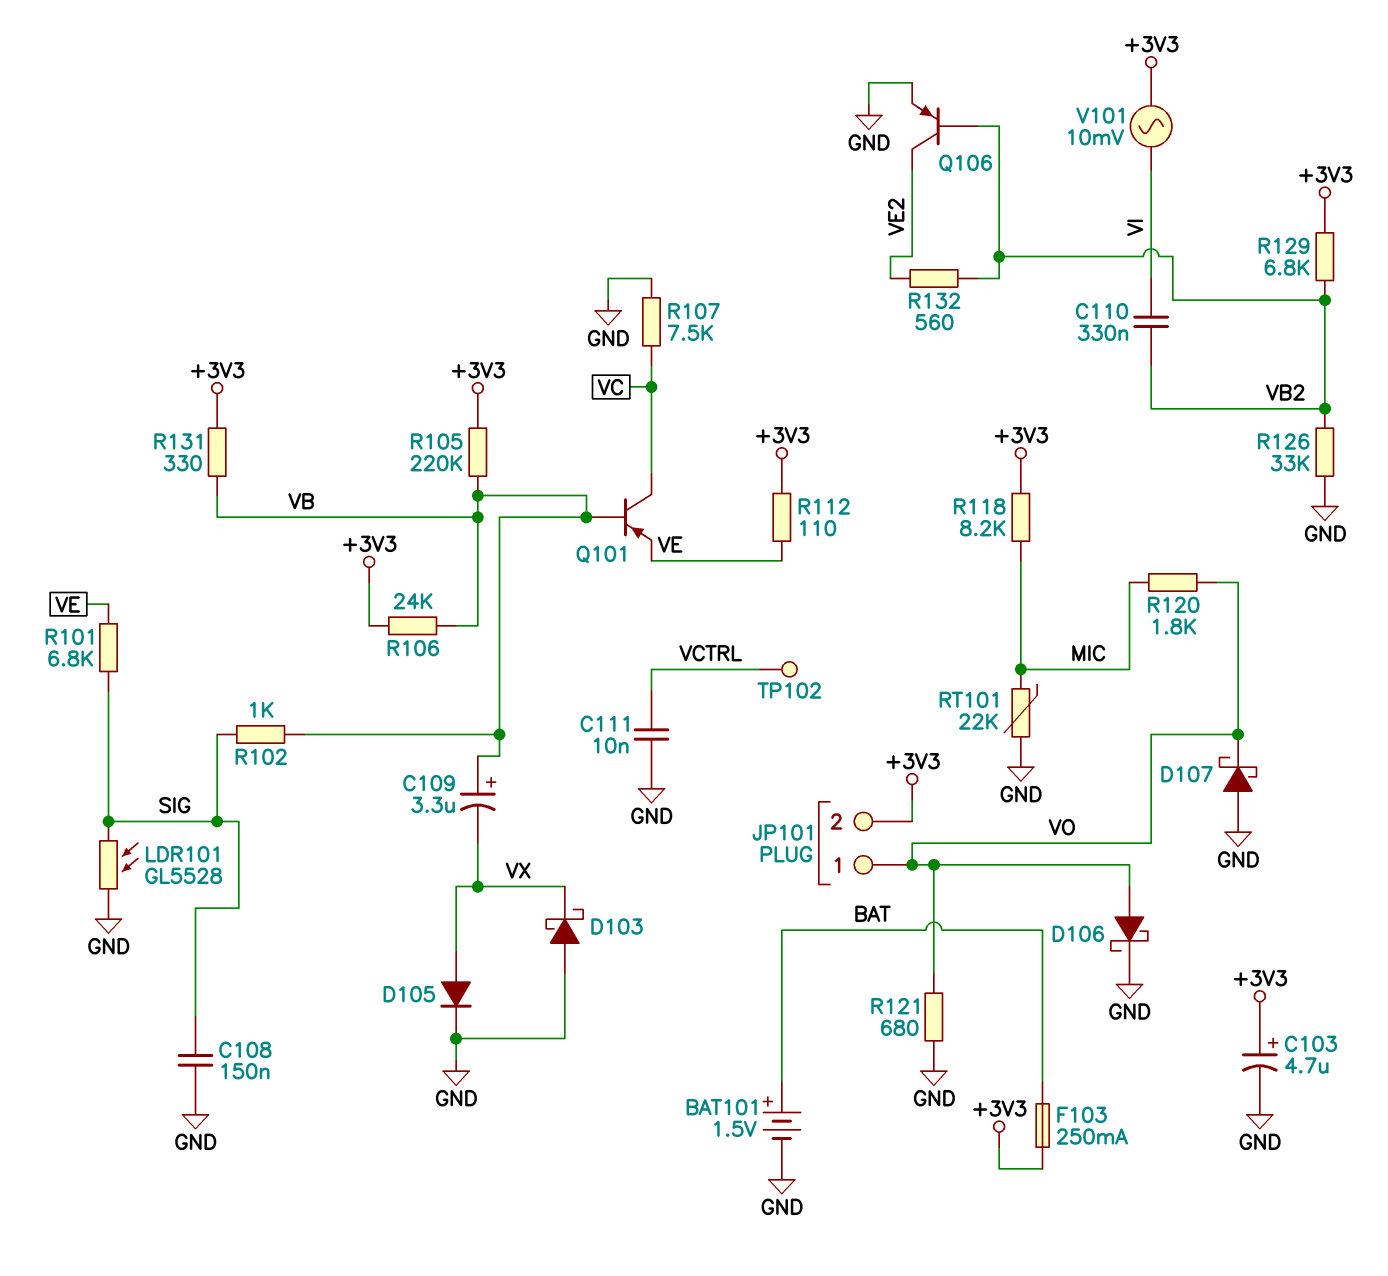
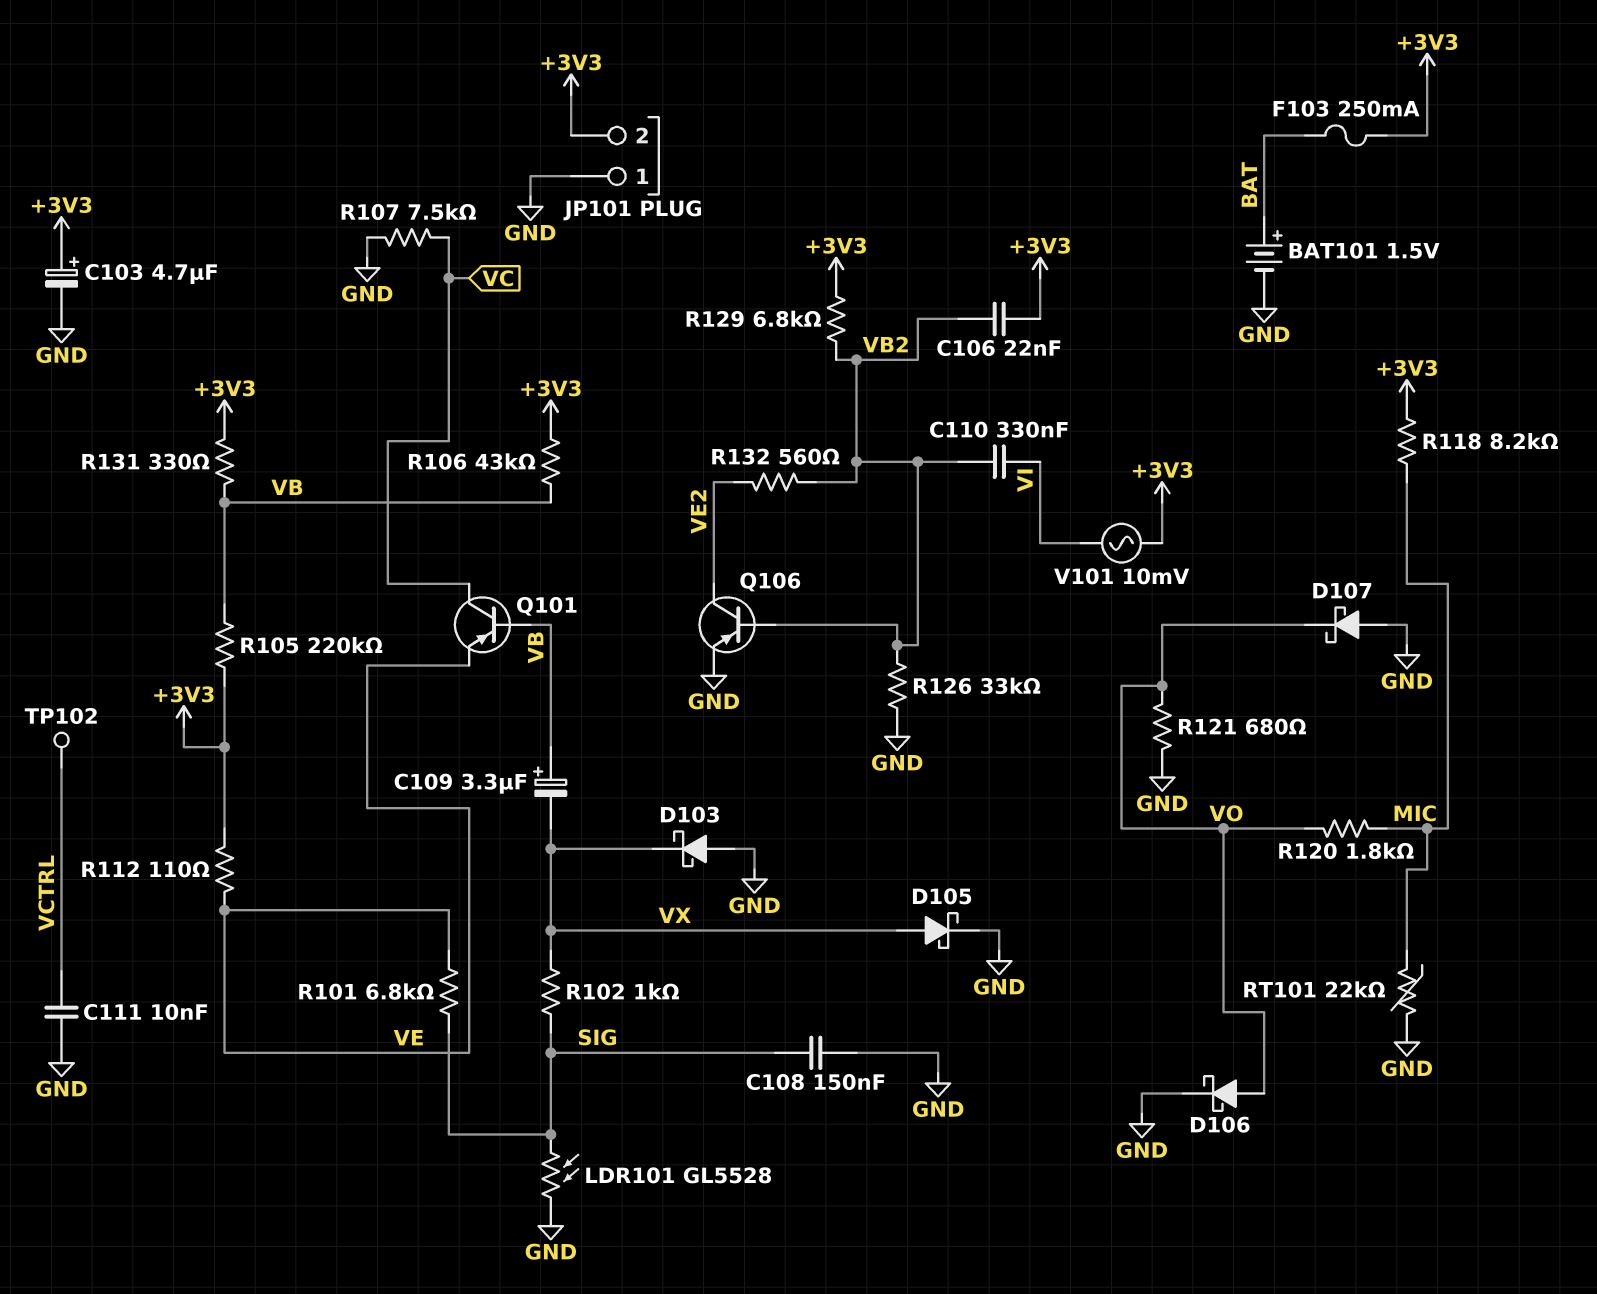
C106: none -> 22nF (+3V3, VB2)
D105: diode (A VX, K GND) -> schottky (A VX, K GND)
JP101 pin 1: VO -> GND
R102: 1k (SIG, VB) -> 1k (SIG, VX)
R106: 24k (+3V3, VB) -> 43k (+3V3, VB)

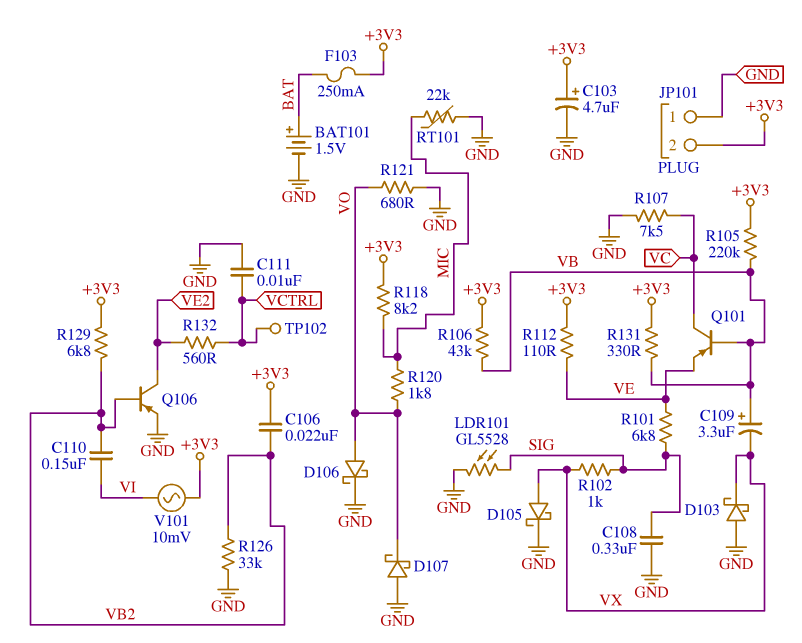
C108: 150nF (GND, SIG) -> 330nF (GND, SIG)
C110: 330nF (VB2, VI) -> 150nF (VB2, VI)
R132: 560 (VB2, VE2) -> 560 (VCTRL, VE2)

